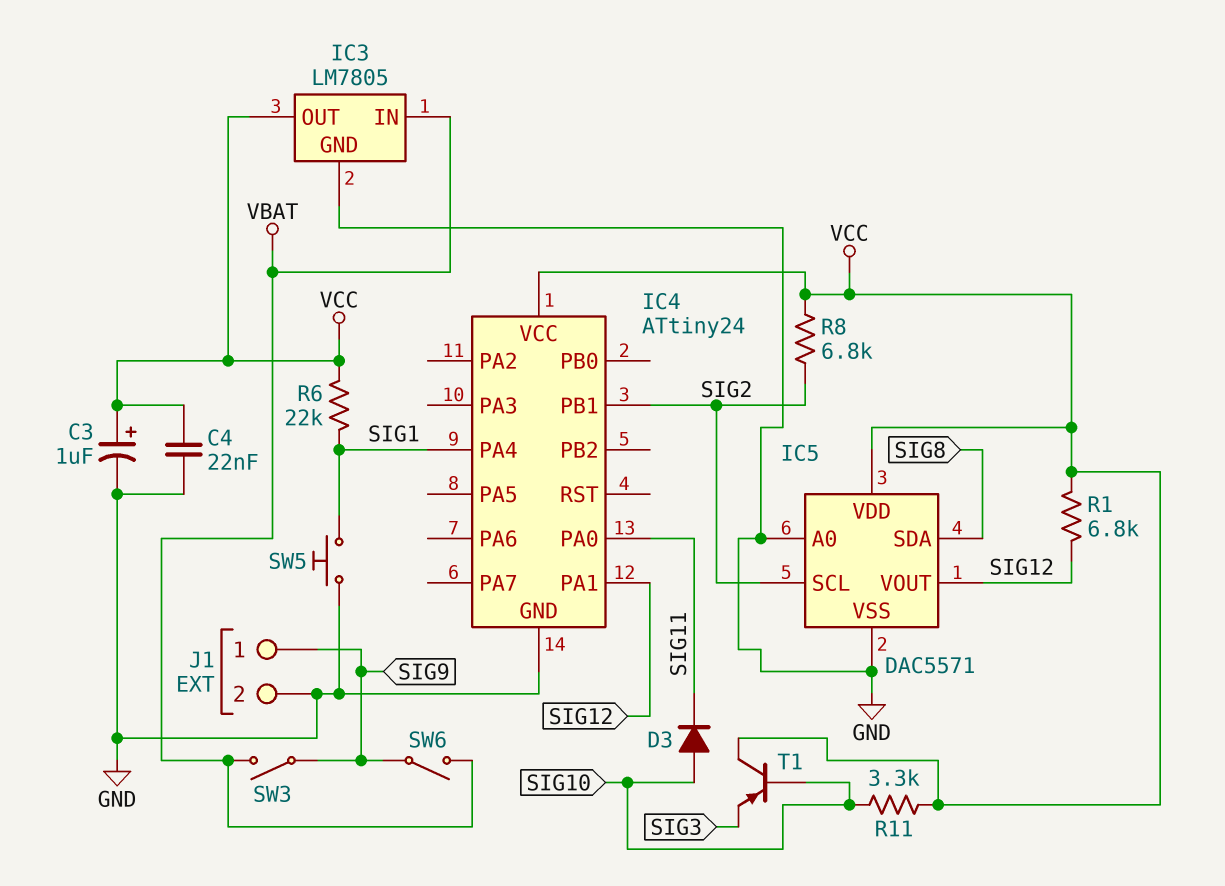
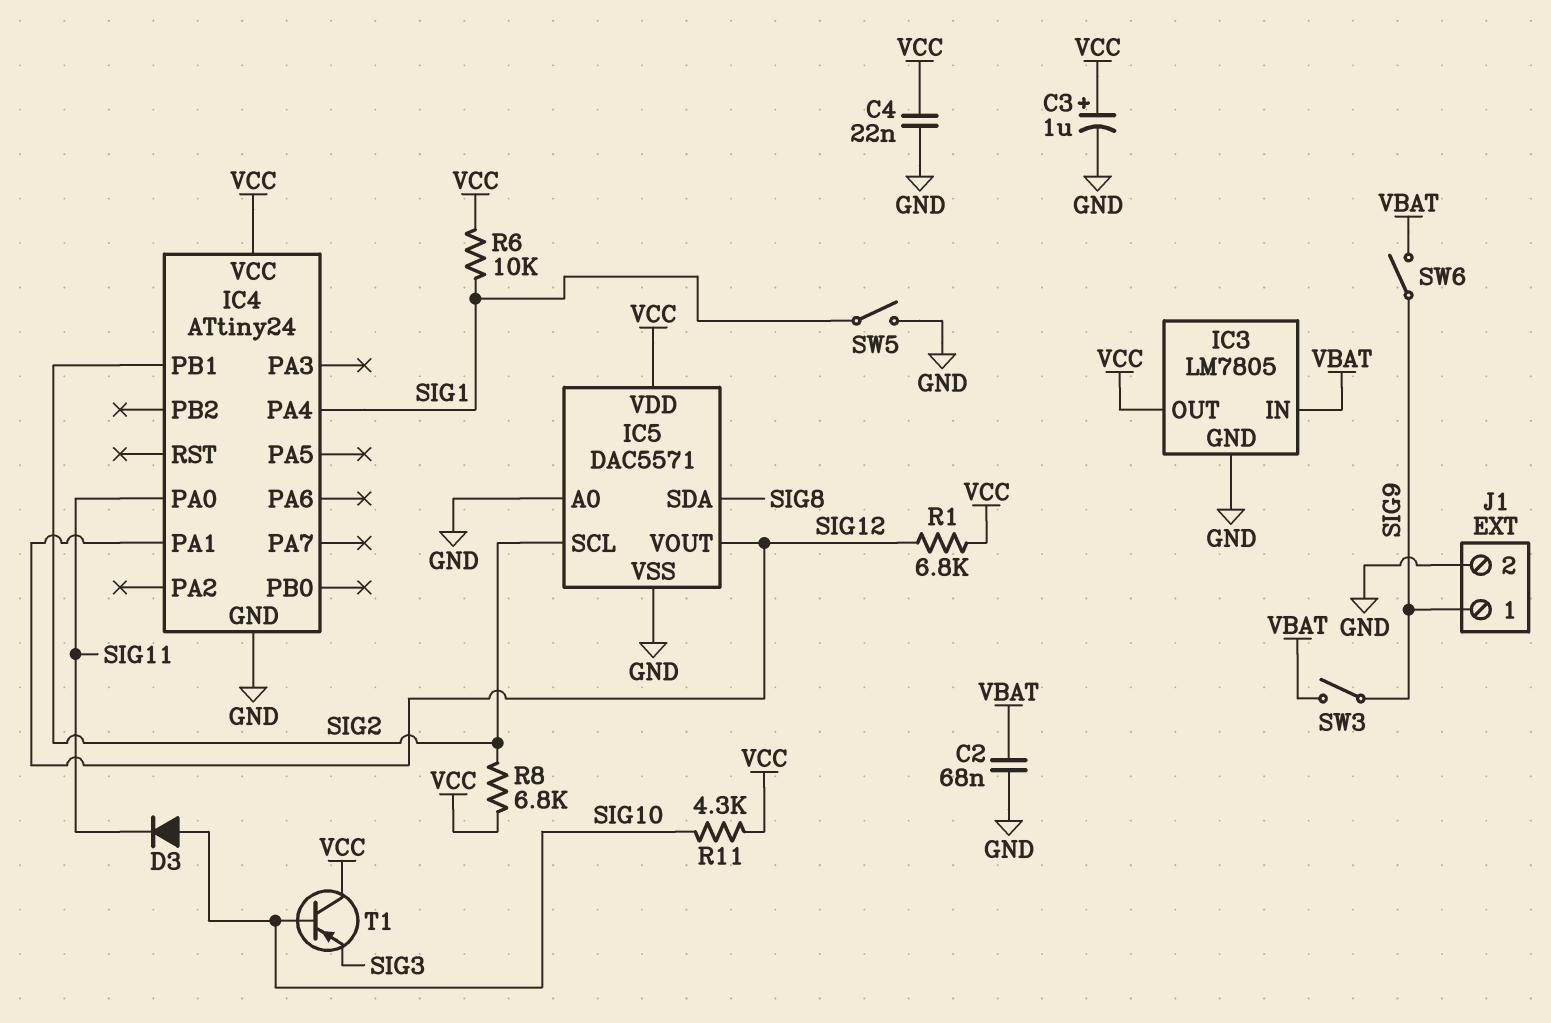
C2: none -> 68nF (GND, VBAT)
R6: 22k (SIG1, VCC) -> 10k (SIG1, VCC)
R11: 3.3k (SIG10, VCC) -> 4.3k (SIG10, VCC)
SW5: button (GND, SIG1) -> switch (GND, SIG1)

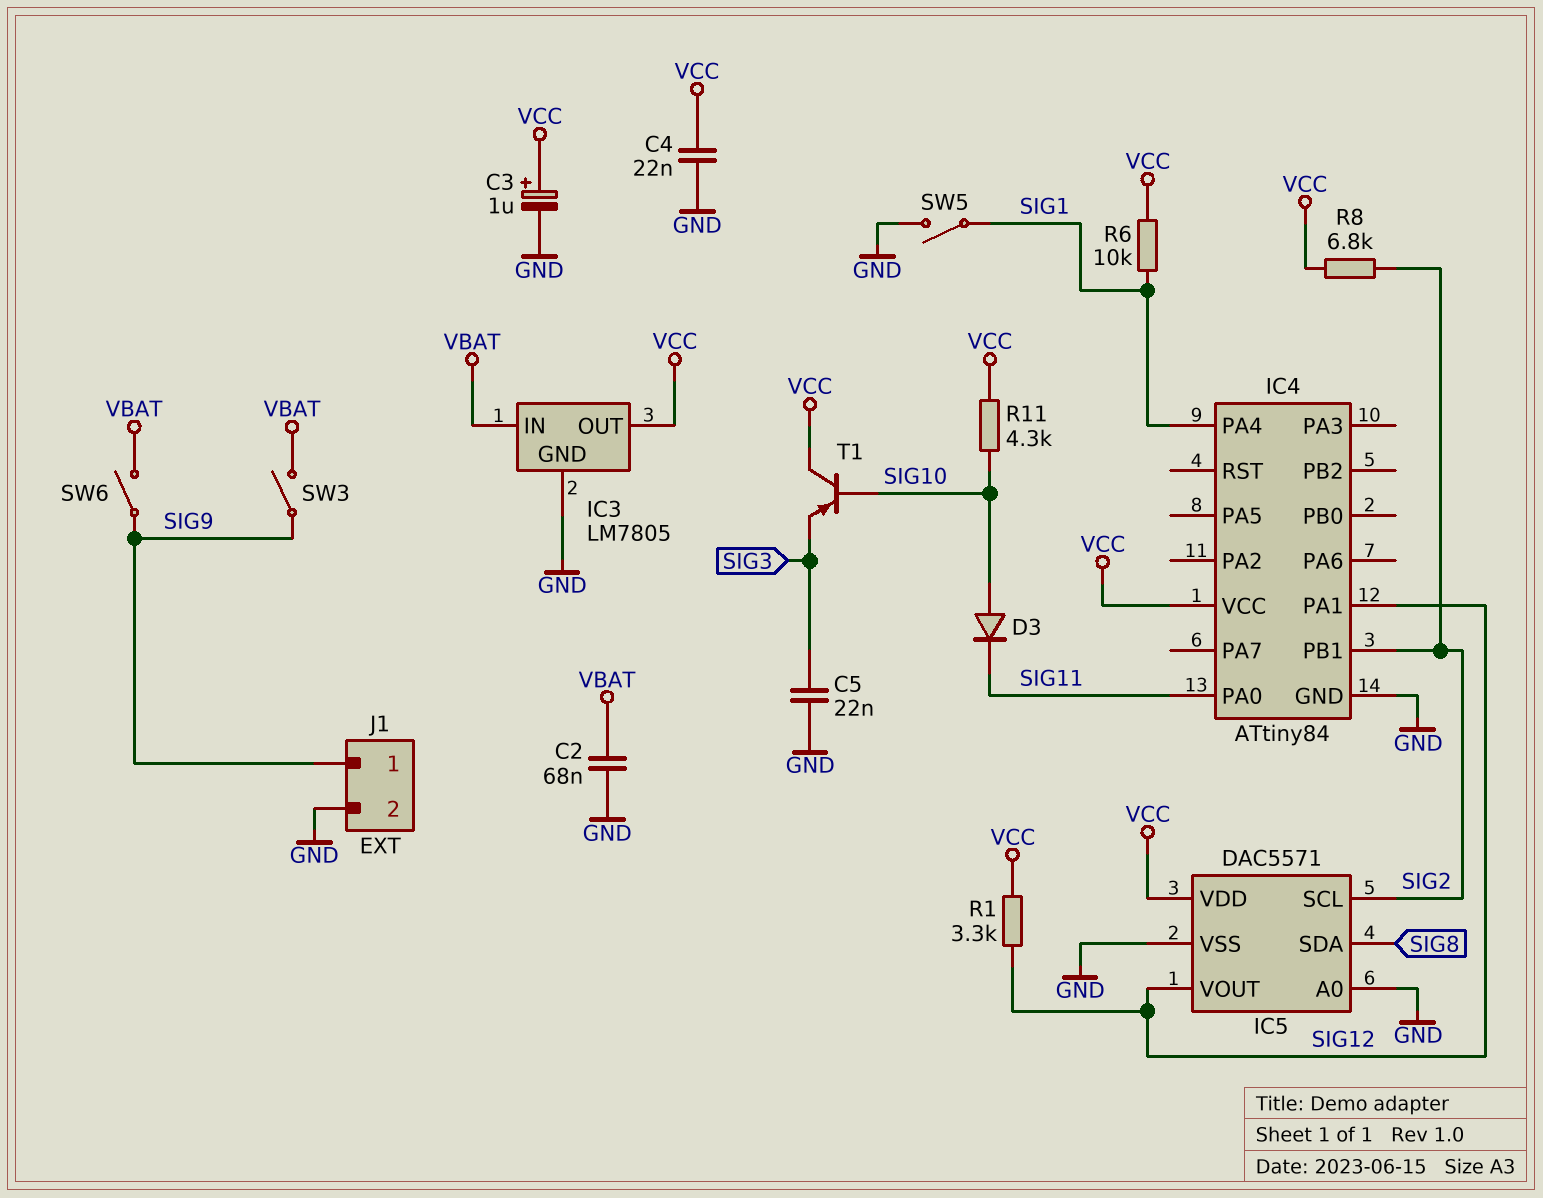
C5: none -> 22nF (GND, SIG3)
IC4: ATtiny24 -> ATtiny84
R1: 6.8k (SIG12, VCC) -> 3.3k (SIG12, VCC)

